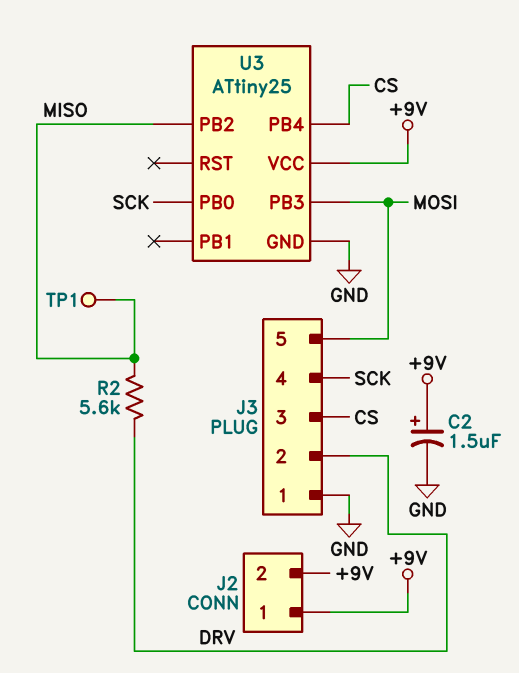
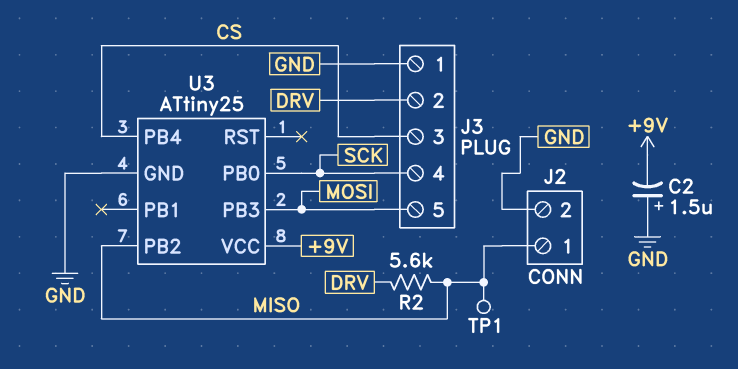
C2: 1.5uF (plus +9V, minus GND) -> 1.5uF (plus GND, minus +9V)
J2 pin 1: +9V -> MISO
J2 pin 2: +9V -> GND

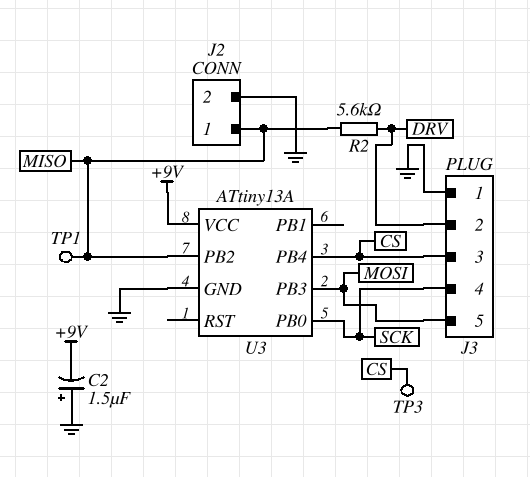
TP3: none -> test point (CS)
U3: ATtiny25 -> ATtiny13A

